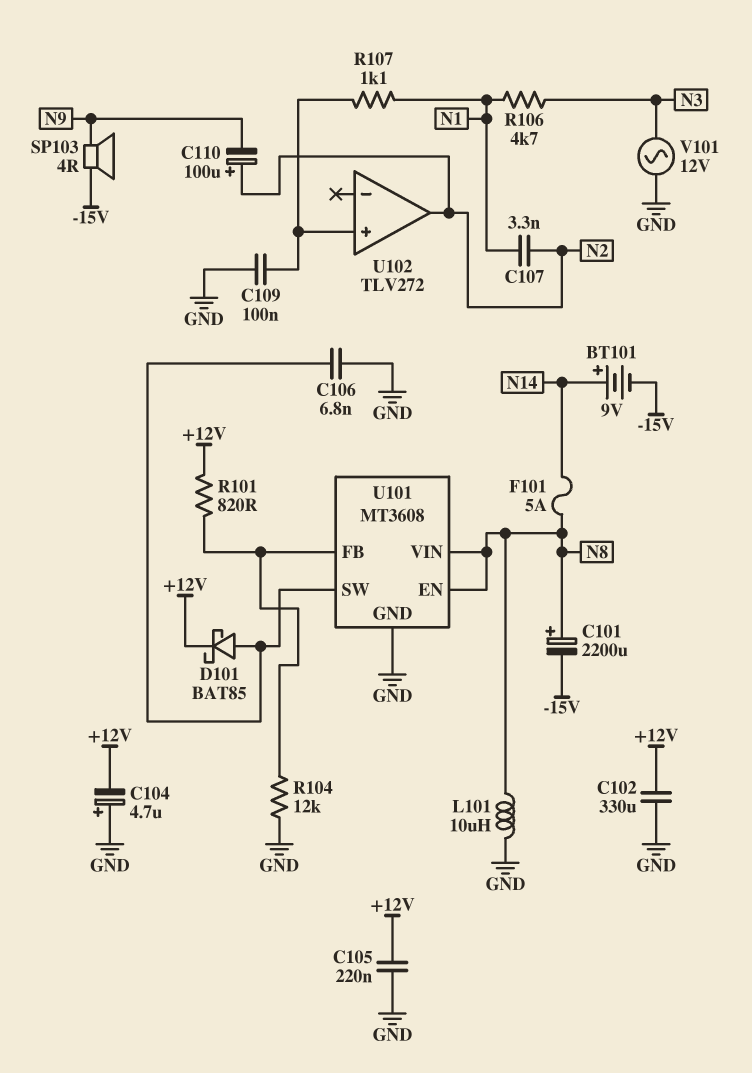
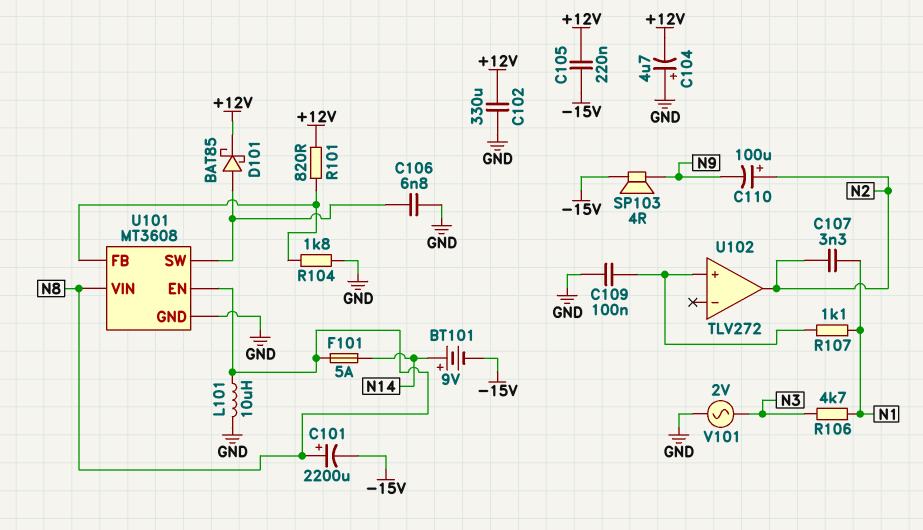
C105: 220nF (+12V, GND) -> 220nF (+12V, -15V)
R104: 12k (GND, U101/FB) -> 1.8k (GND, U101/FB)
V101: AC 12V (GND, N3) -> AC 2V (GND, N3)

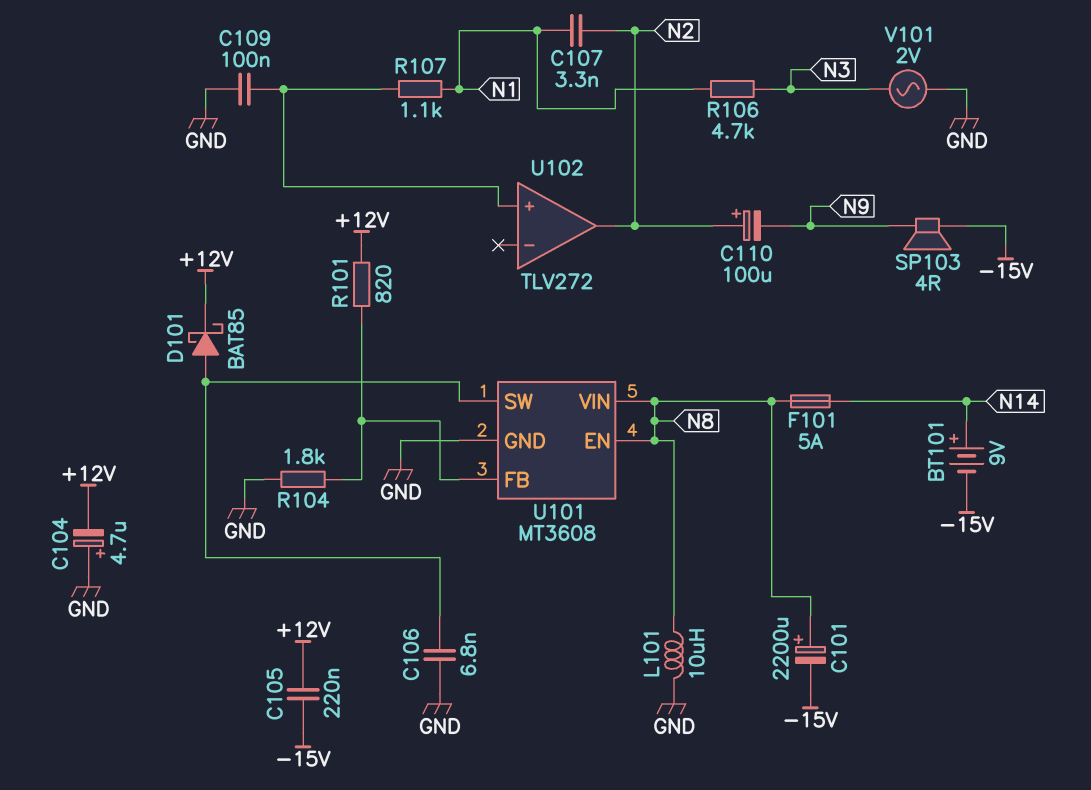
C102: 330uF (+12V, GND) -> none

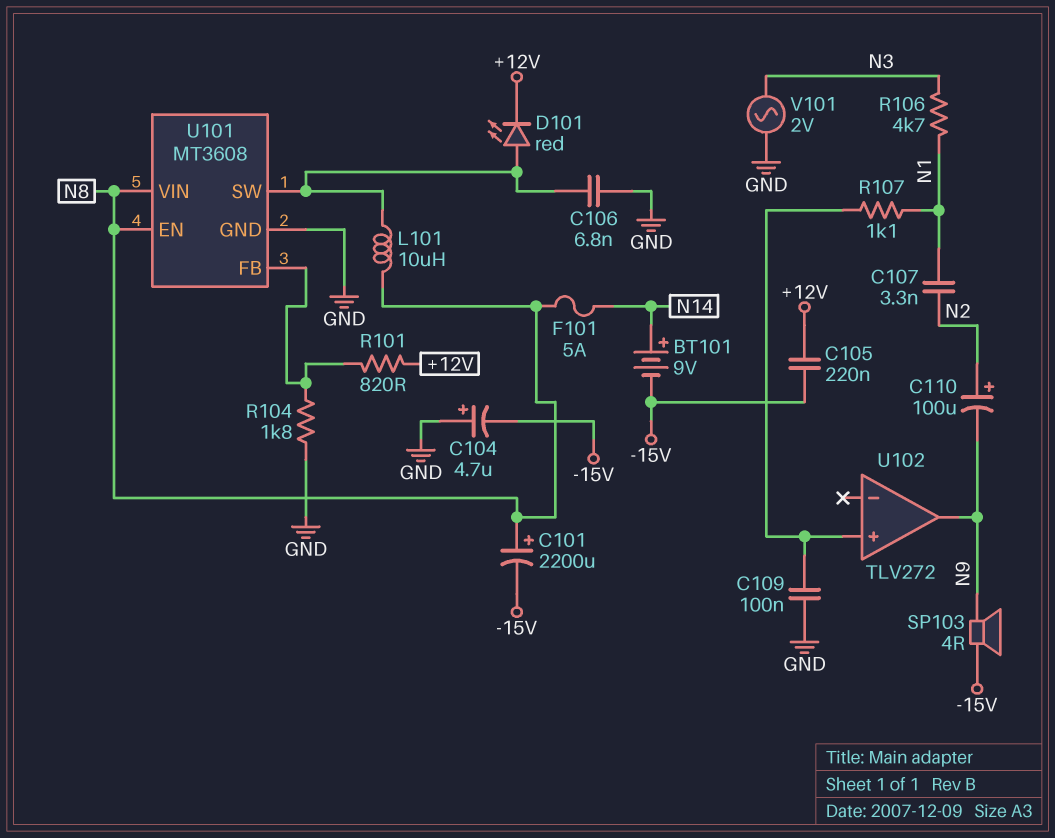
C104: 4.7uF (plus GND, minus +12V) -> 4.7uF (plus GND, minus -15V)
D101: schottky BAT85 (A U101/SW, K +12V) -> LED red (A U101/SW, K +12V)
L101: 10uH (GND, N8) -> 10uH (N8, U101/SW)
U102 pin out: N2 -> N9

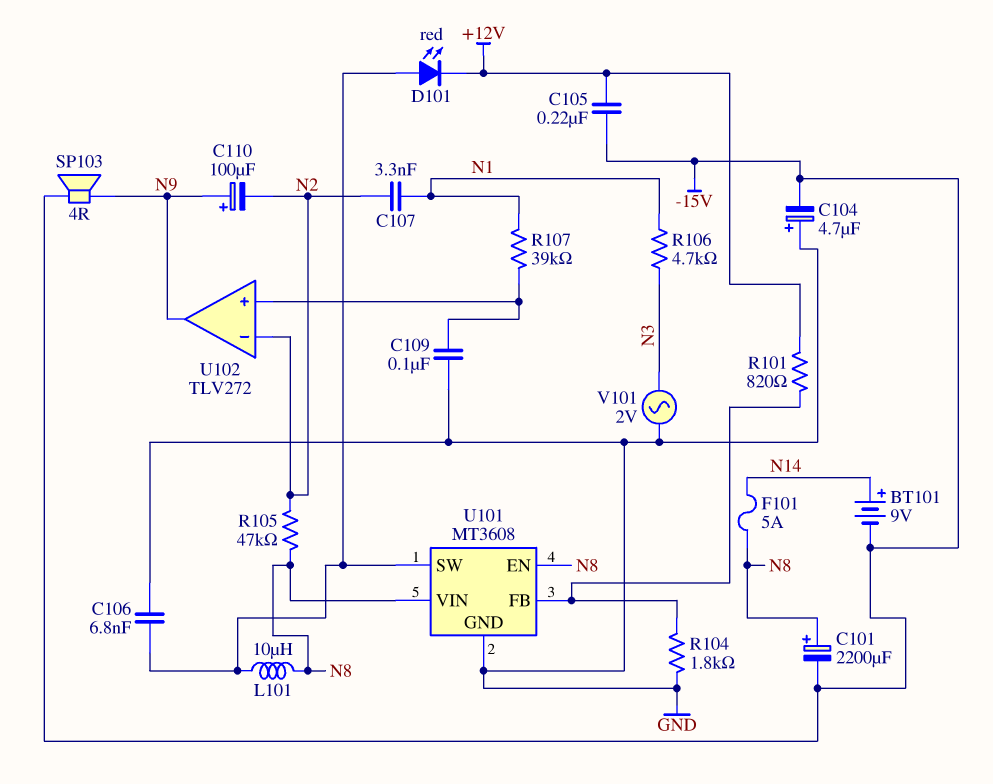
C110: 100uF (plus N2, minus N9) -> 100uF (plus N9, minus N2)
R105: none -> 47k (N2, N8)
R107: 1.1k (N1, U102/in+) -> 39k (N1, U102/in+)
U102 pin in-: none -> N2

